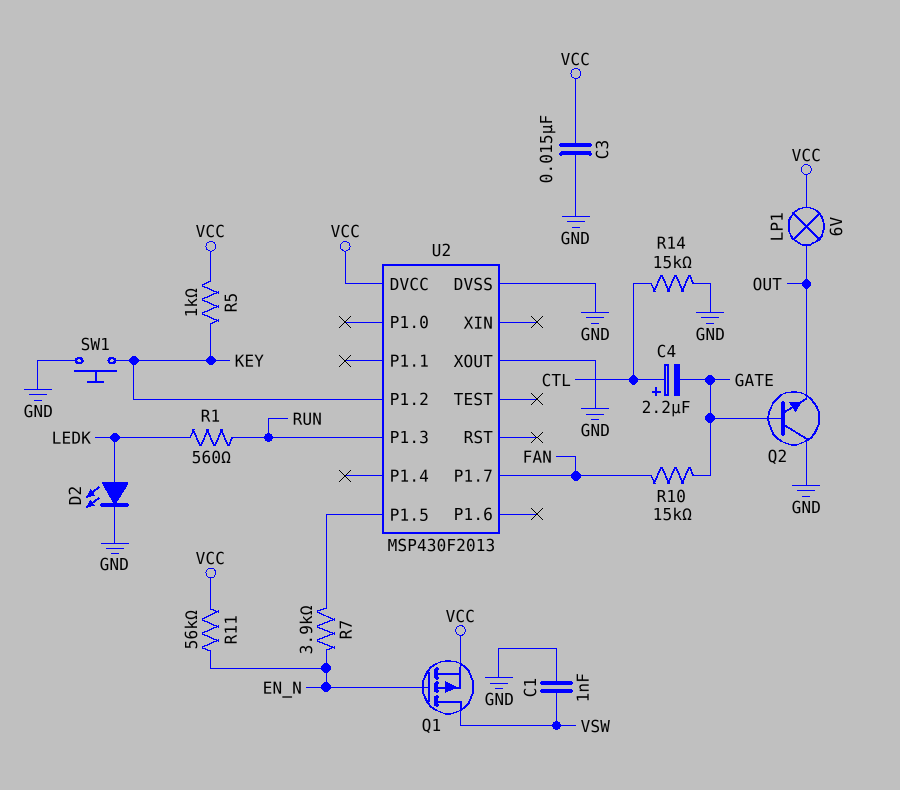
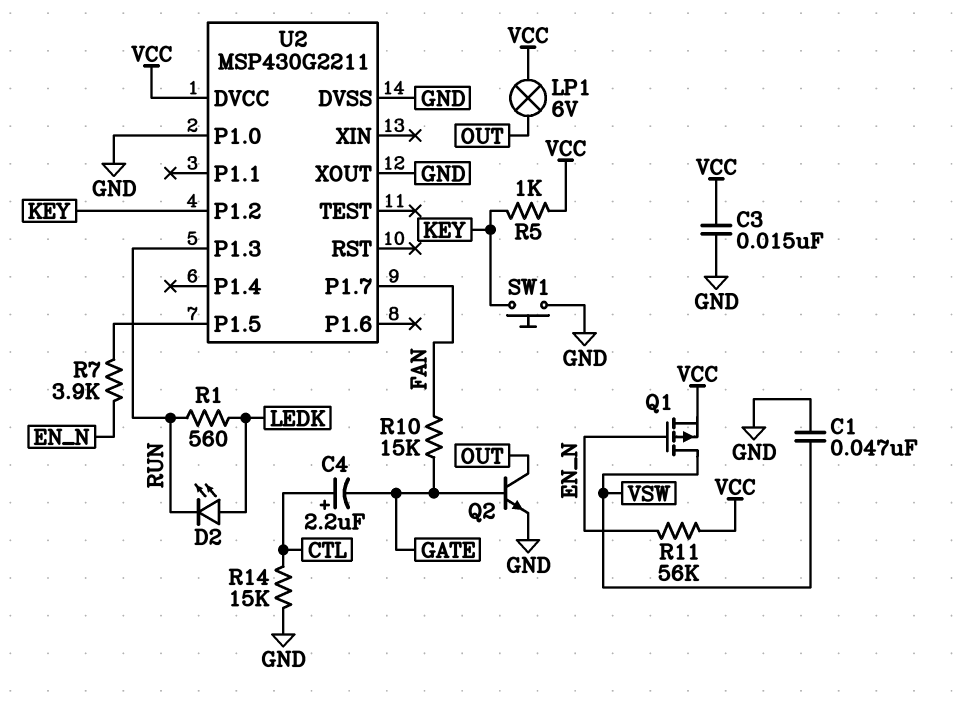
C1: 1nF (GND, VSW) -> 47nF (GND, VSW)
D2: LED (A LEDK, K GND) -> LED (A LEDK, K RUN)
Q2: NPN (B GATE, C GND, E OUT) -> NPN (B GATE, C OUT, E GND)
U2: MSP430F2013 -> MSP430G2211
U2 pin P1.0: none -> GND

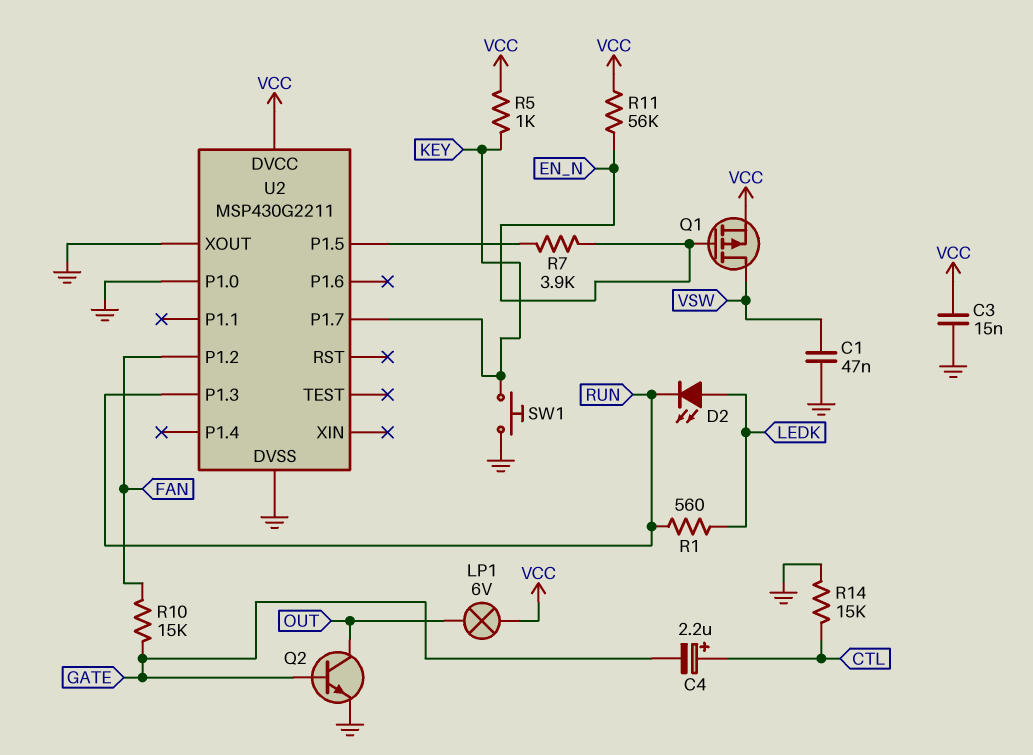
U2 pin P1.2: KEY -> FAN
U2 pin P1.7: FAN -> KEY

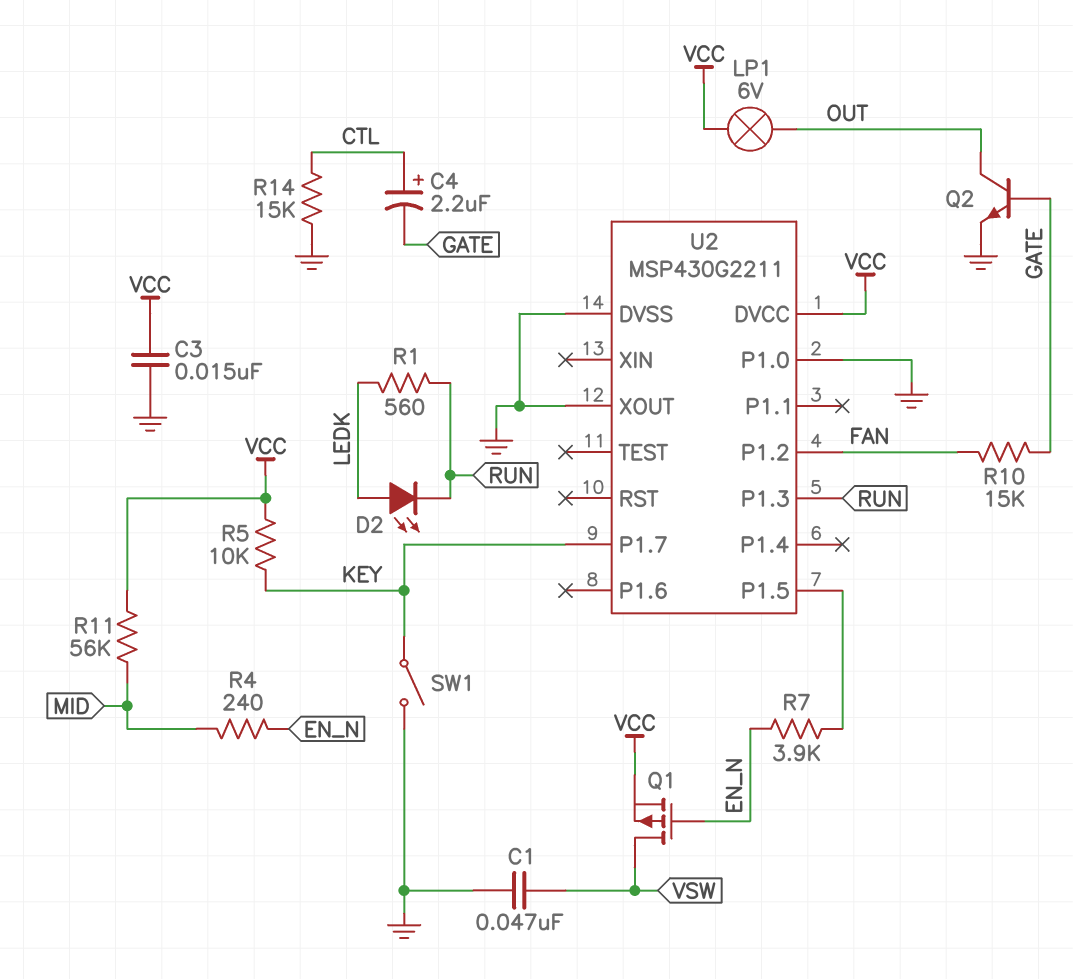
R4: none -> 240 (EN_N, MID)
R5: 1k (KEY, VCC) -> 10k (KEY, VCC)
R11: 56k (EN_N, VCC) -> 56k (MID, VCC)
SW1: button (GND, KEY) -> switch (GND, KEY)

